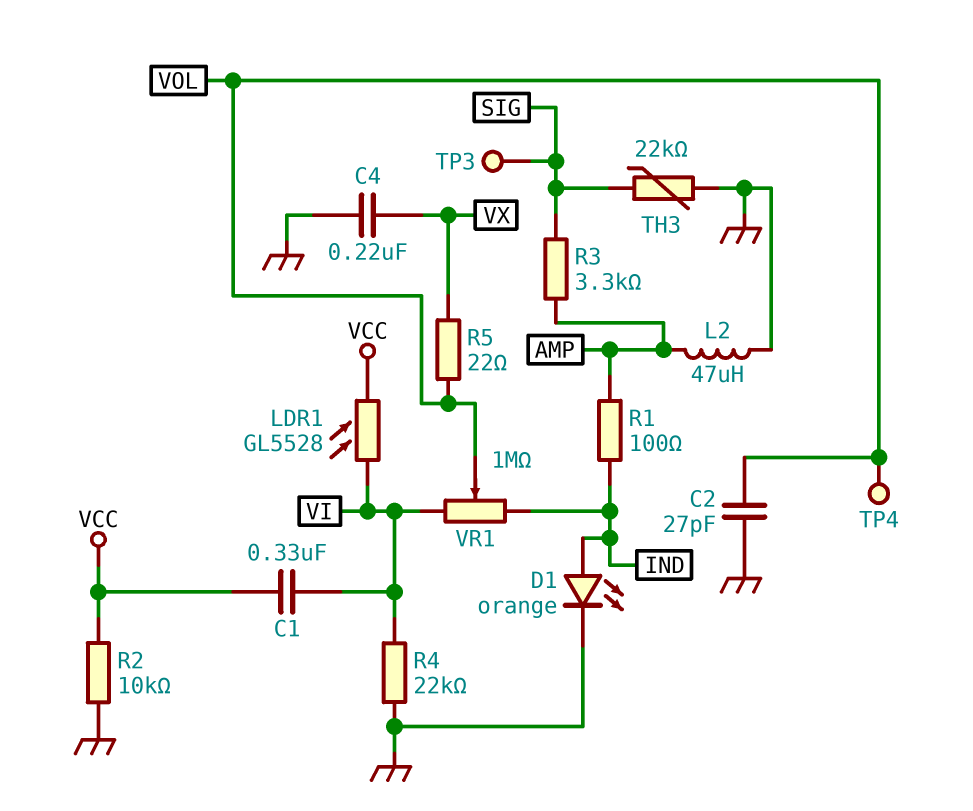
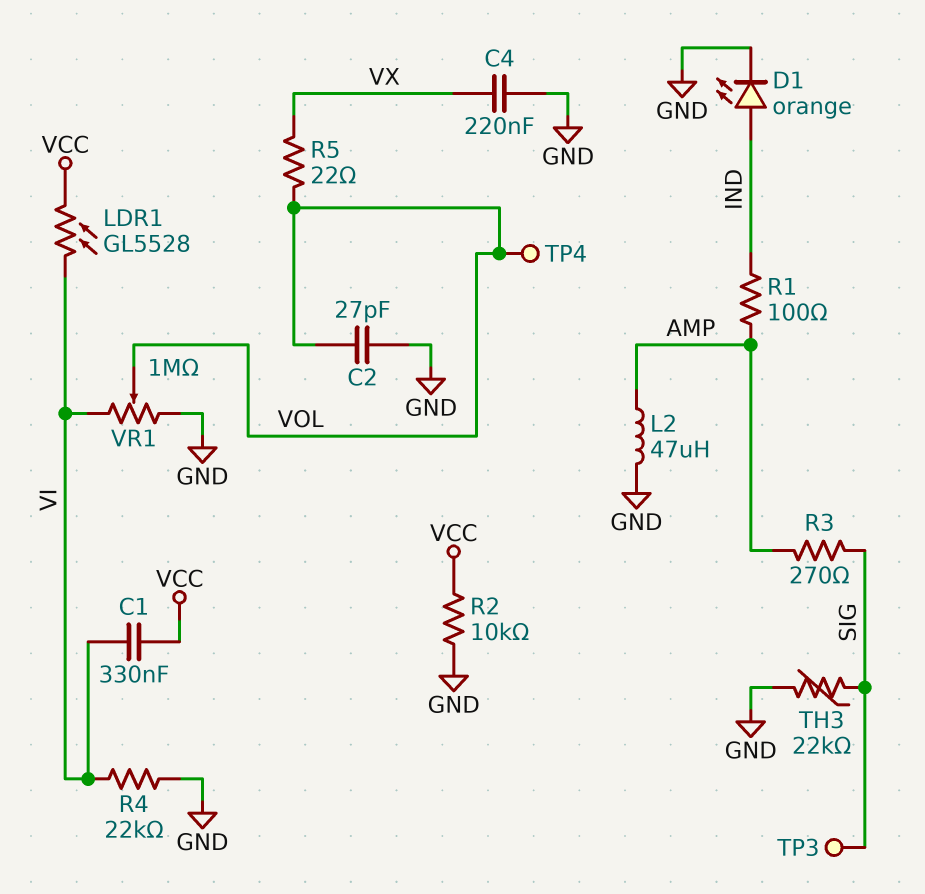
R3: 3.3k (AMP, SIG) -> 270 (AMP, SIG)
VR1: 1M (IND, VI, wiper VOL) -> 1M (GND, VI, wiper VOL)

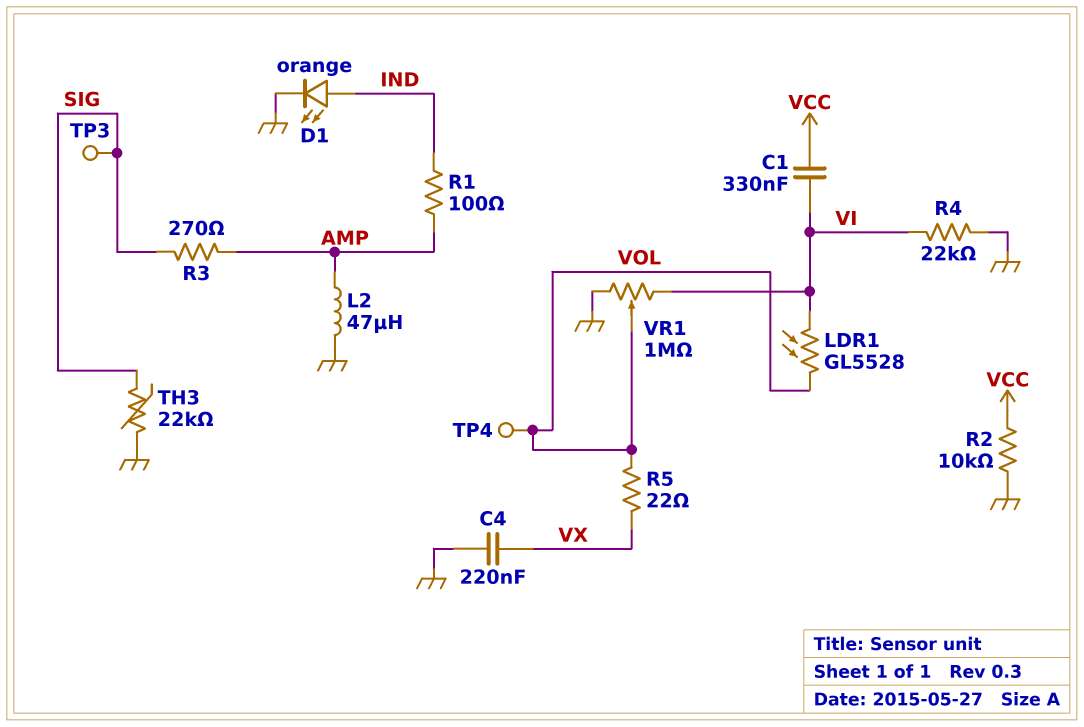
C2: 27pF (GND, VOL) -> none
LDR1: GL5528 (VCC, VI) -> GL5528 (VI, VOL)

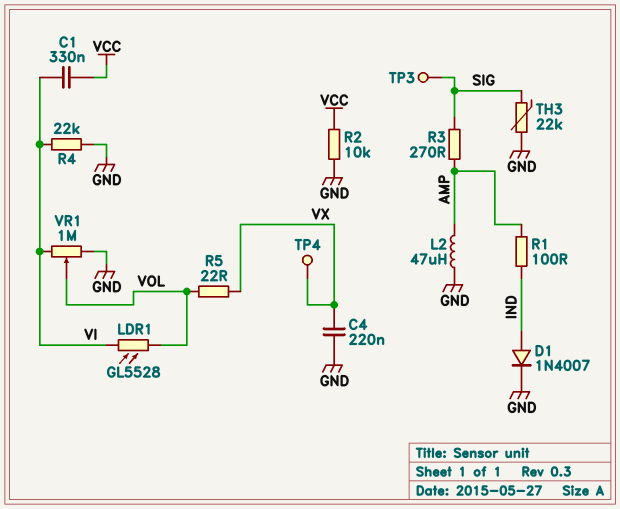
D1: LED orange (A IND, K GND) -> diode 1N4007 (A IND, K GND)
TP4: test point (VOL) -> test point (VX)

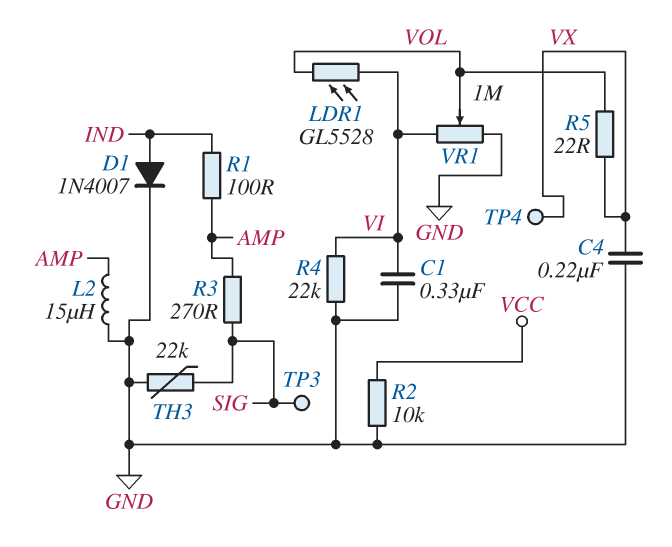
C1: 330nF (VCC, VI) -> 330nF (GND, VI)
L2: 47uH (AMP, GND) -> 15uH (AMP, GND)

